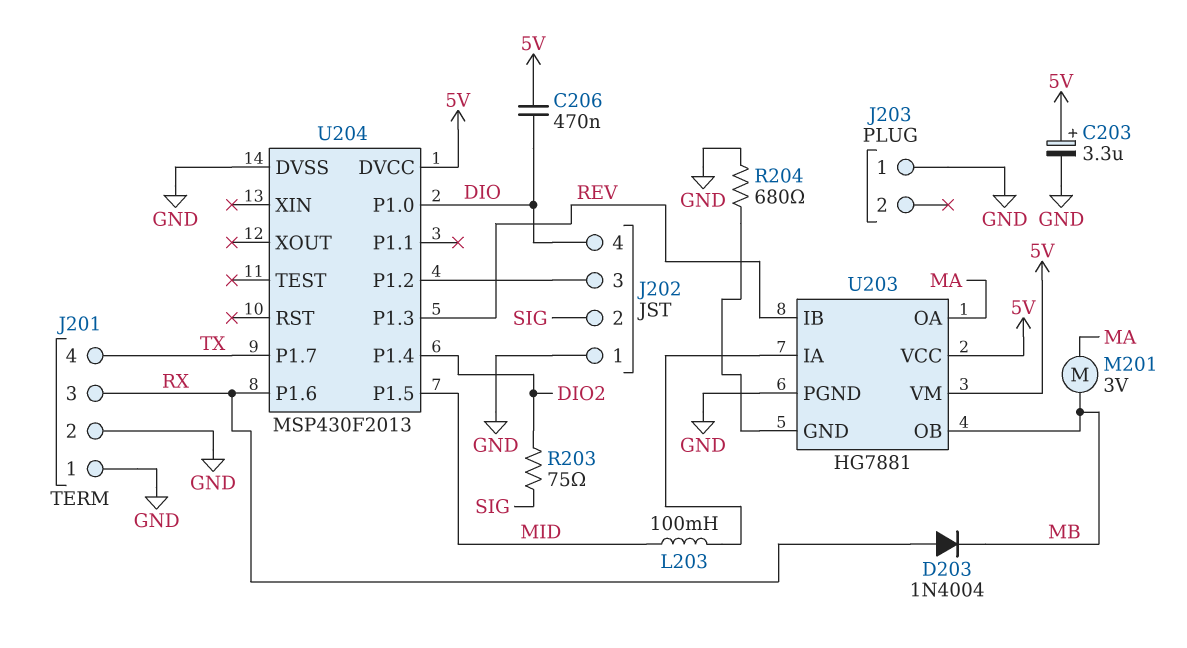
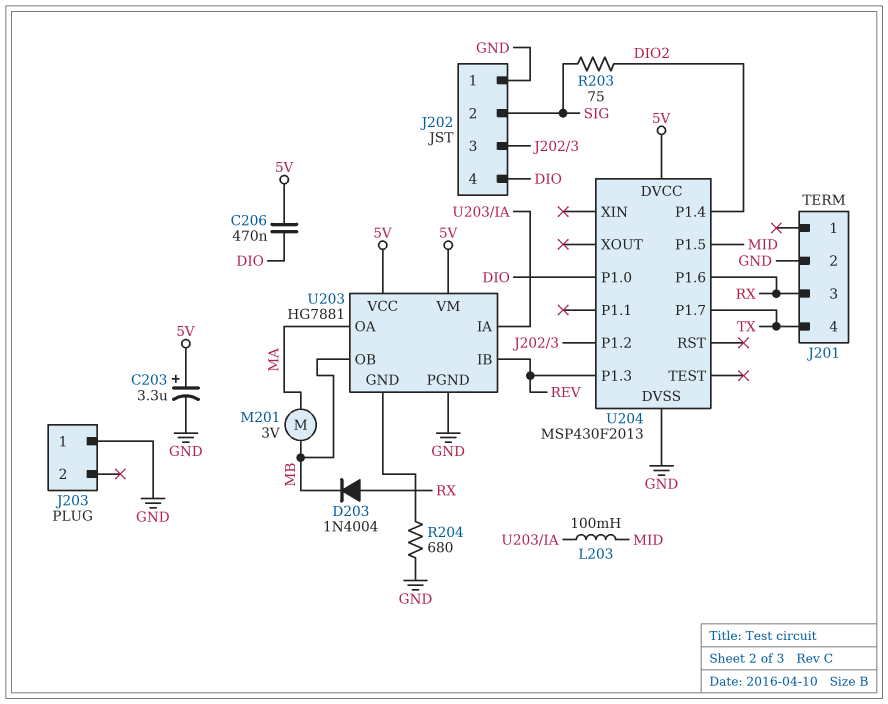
J201 pin 1: GND -> none

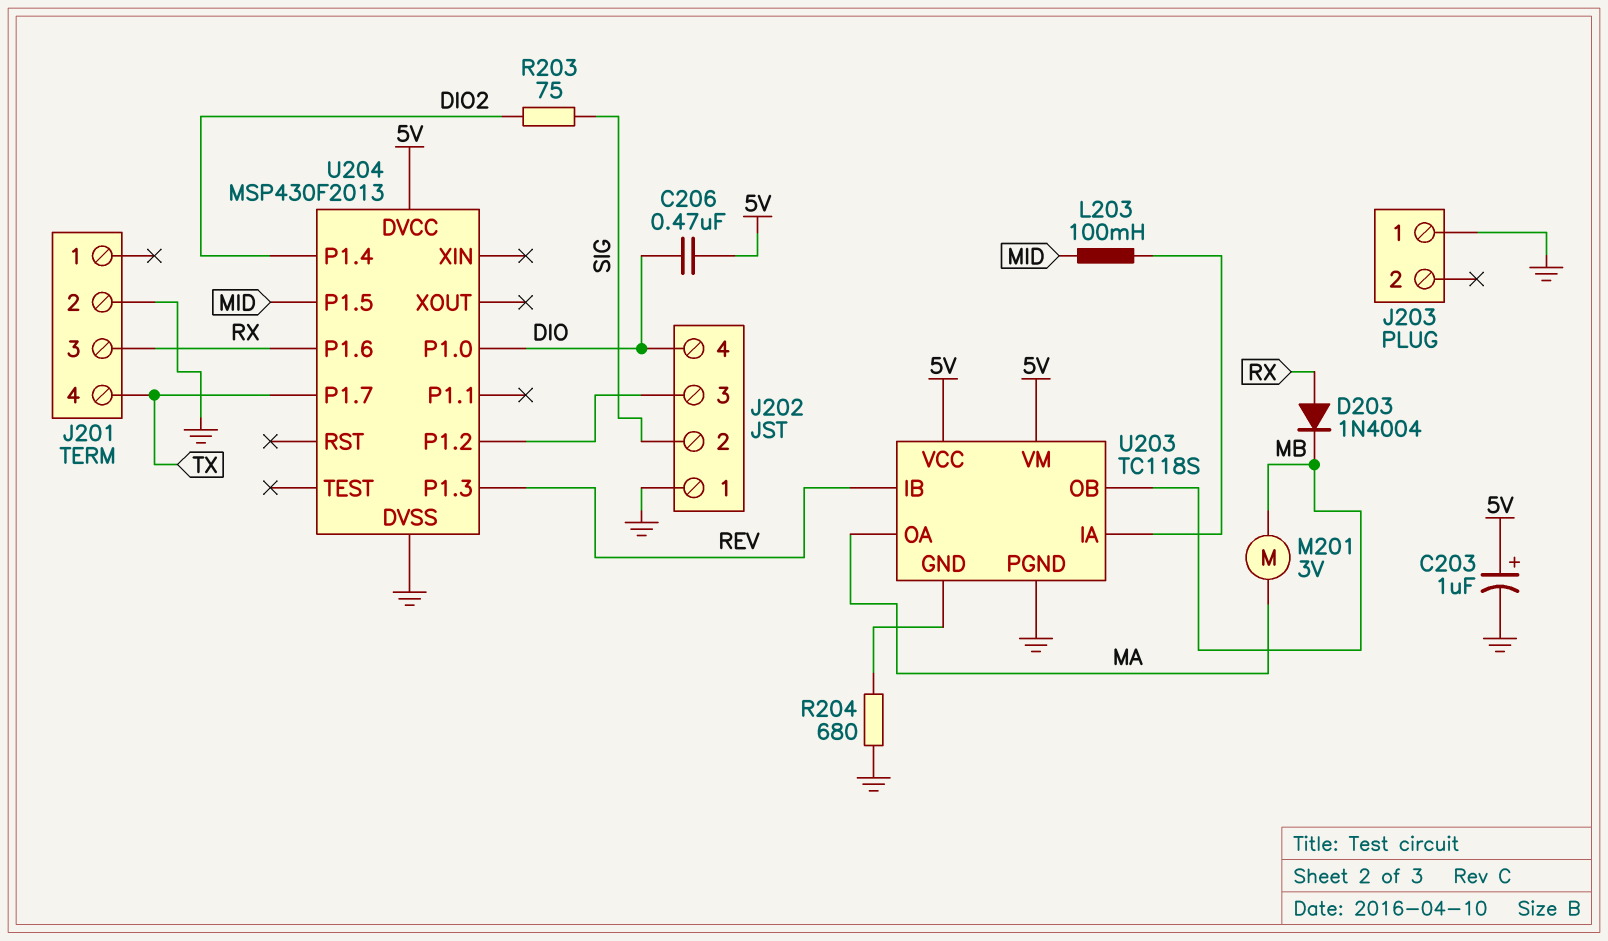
C203: 3.3uF (plus 5V, minus GND) -> 1uF (plus 5V, minus GND)
U203: HG7881 -> TC118S

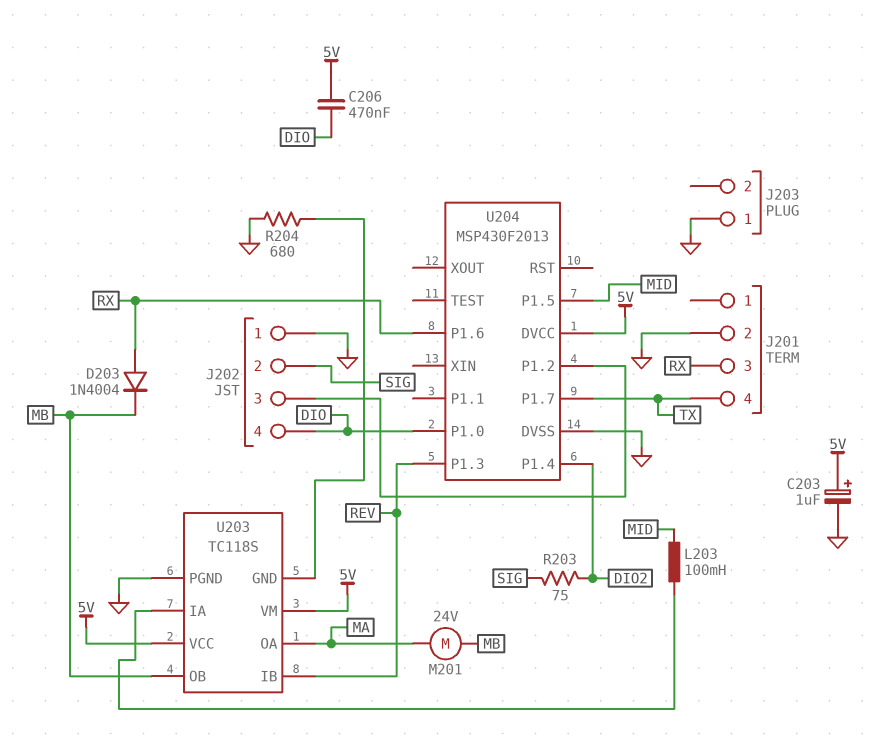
M201: motor 3V (MA, MB) -> motor 24V (MA, MB)

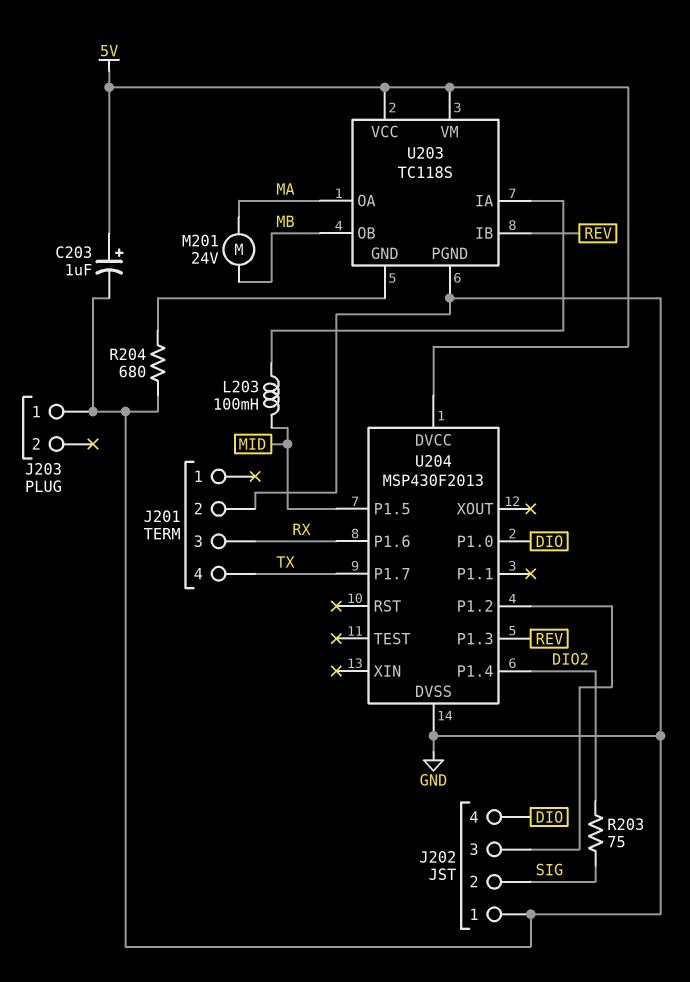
C206: 470nF (5V, DIO) -> none
D203: diode 1N4004 (A RX, K MB) -> none

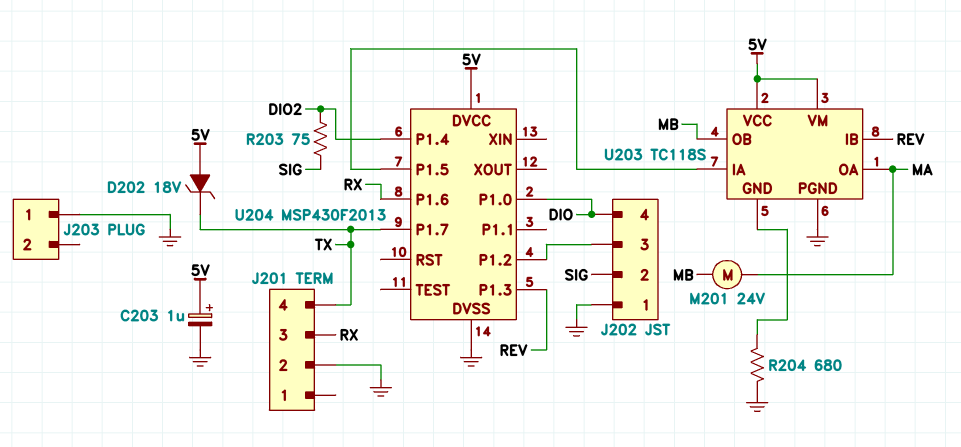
D202: none -> zener 18V (A 5V, K TX)
L203: 100mH (MID, U203/IA) -> none
U204 pin P1.5: MID -> U203/IA

